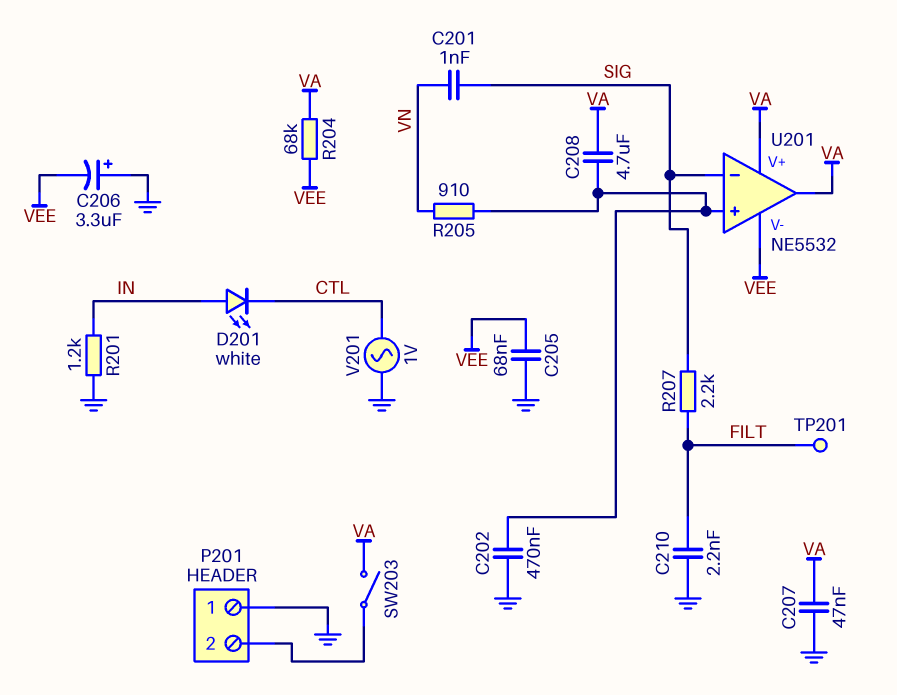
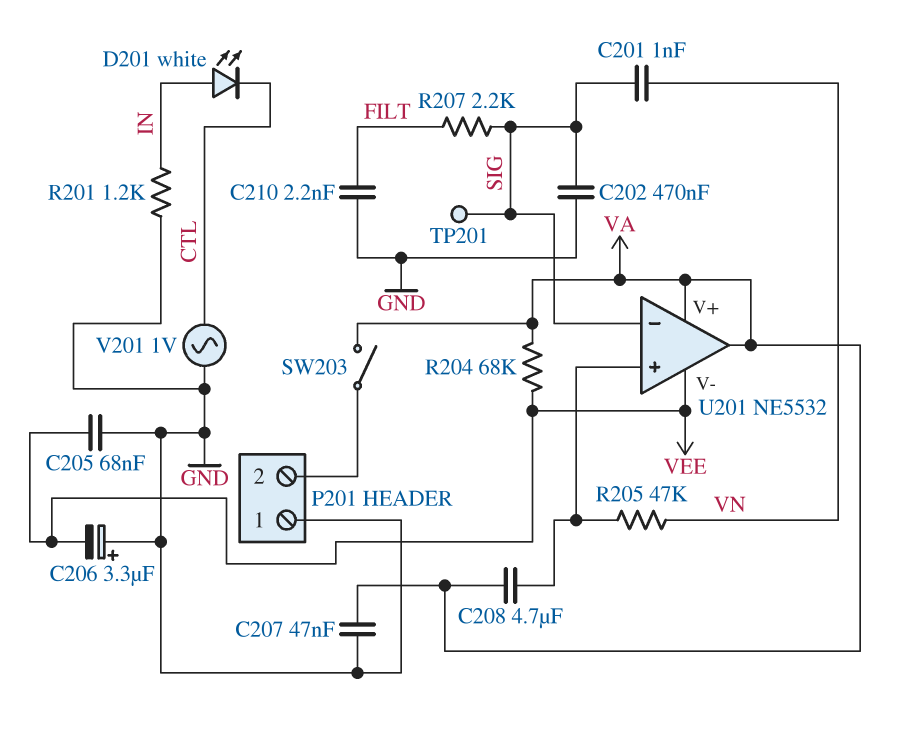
C202: 470nF (GND, U201/in+) -> 470nF (GND, SIG)
R205: 910 (U201/in+, VN) -> 47k (U201/in+, VN)
TP201: test point (FILT) -> test point (SIG)

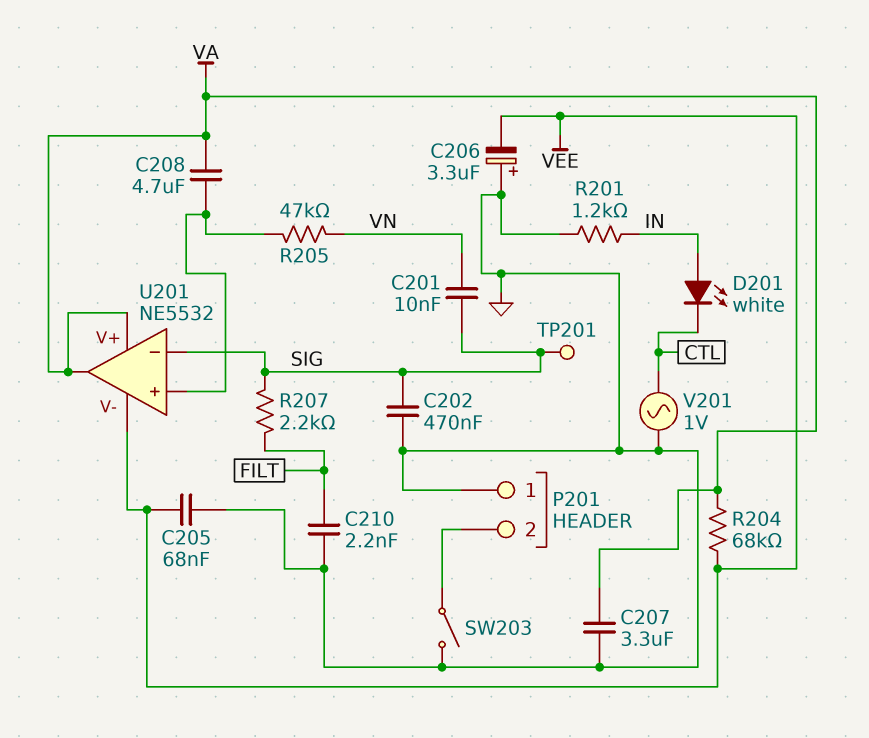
C201: 1nF (SIG, VN) -> 10nF (SIG, VN)
C207: 47nF (GND, VA) -> 3.3uF (GND, VA)
SW203: switch (P201/2, VA) -> switch (GND, P201/2)

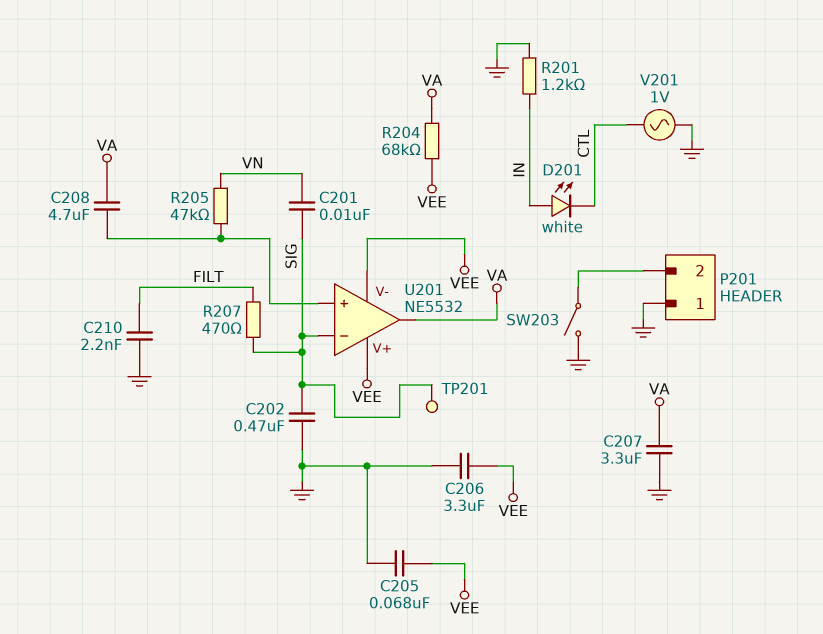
C206: 3.3uF (plus GND, minus VEE) -> 3.3uF (GND, VEE)
R207: 2.2k (FILT, SIG) -> 470 (FILT, SIG)
U201 pin V+: VA -> VEE

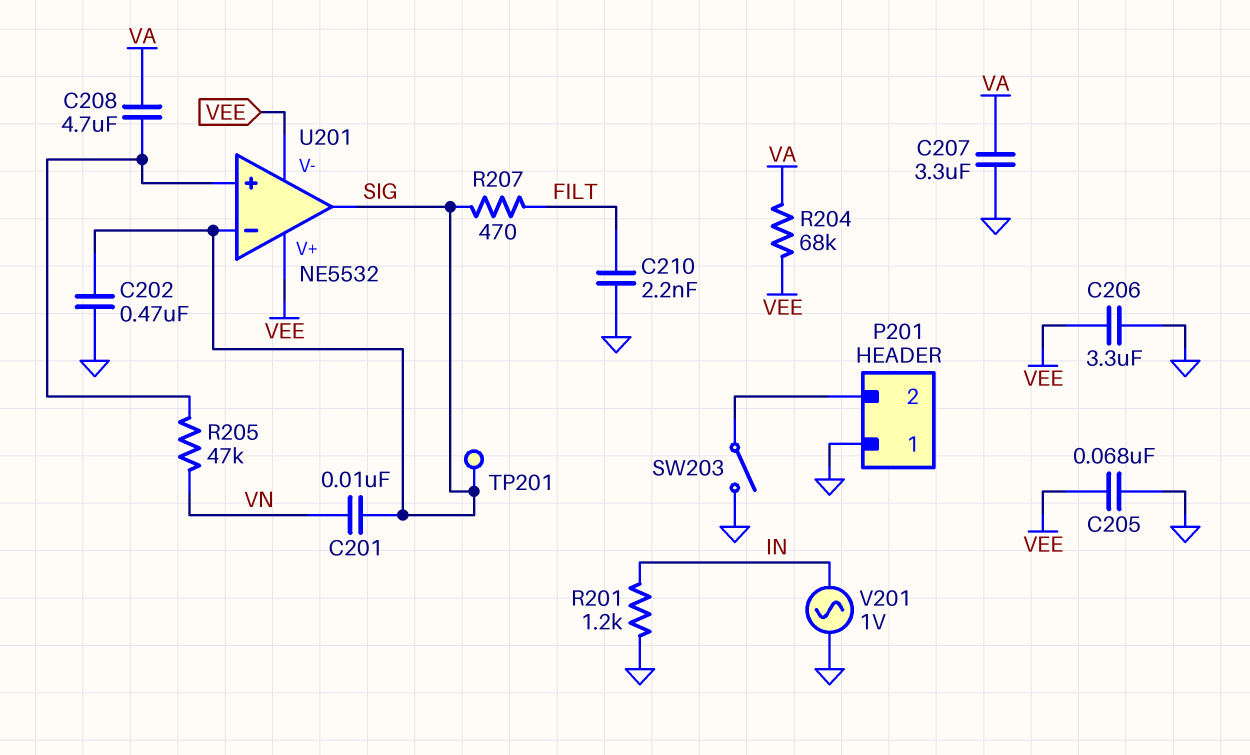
D201: LED white (A IN, K CTL) -> none
U201 pin out: VA -> SIG
V201: AC 1V (CTL, GND) -> AC 1V (GND, IN)

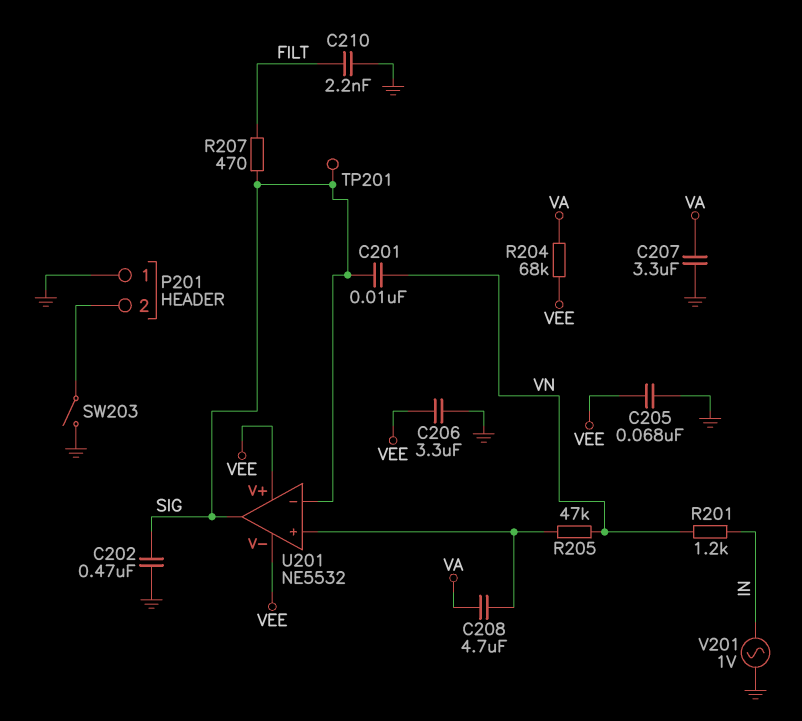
R201: 1.2k (GND, IN) -> 1.2k (IN, VN)

